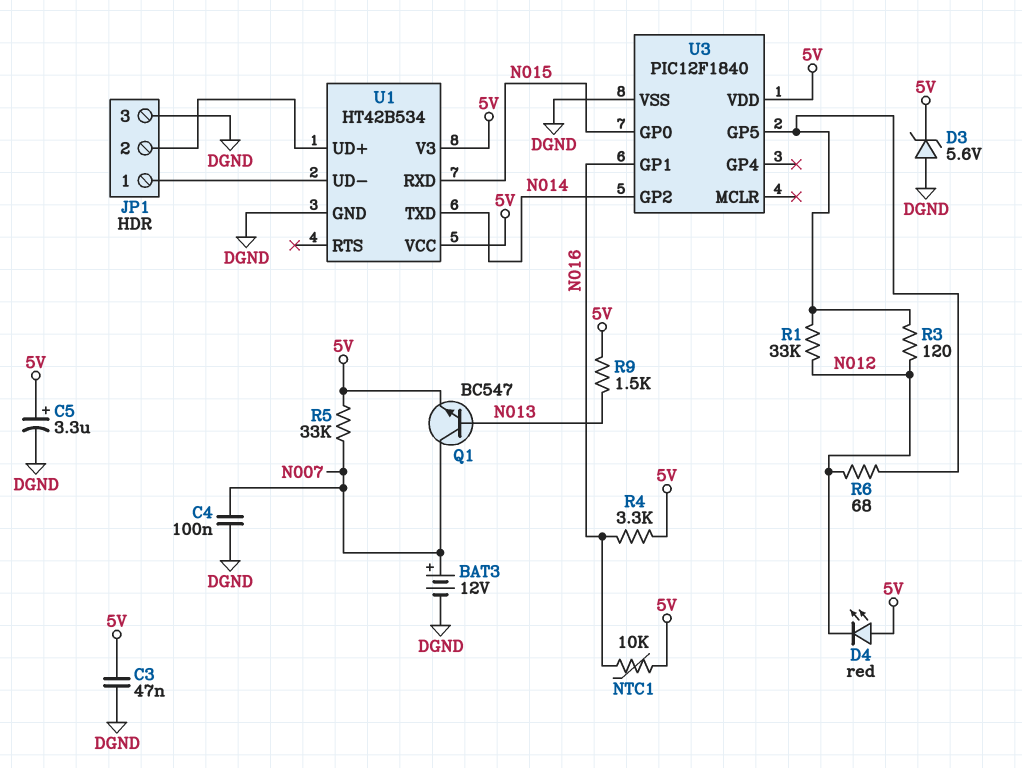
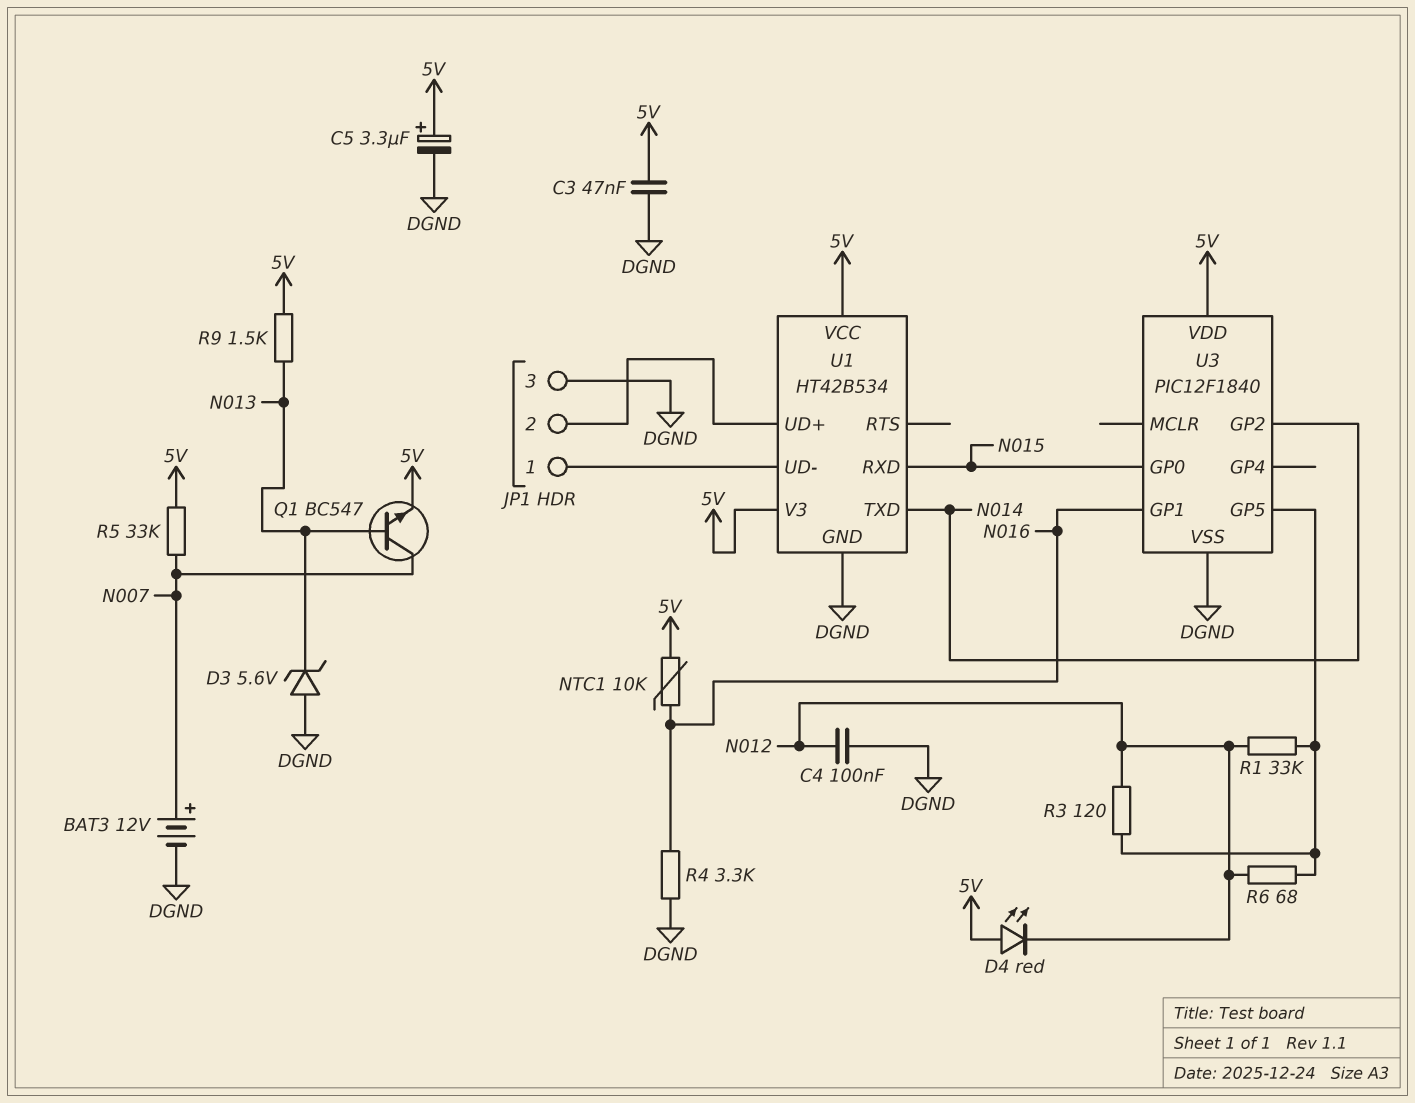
C4: 100nF (DGND, N007) -> 100nF (DGND, N012)
D3: zener 5.6V (A DGND, K 5V) -> zener 5.6V (A DGND, K N013)
R4: 3.3k (5V, N016) -> 3.3k (DGND, N016)

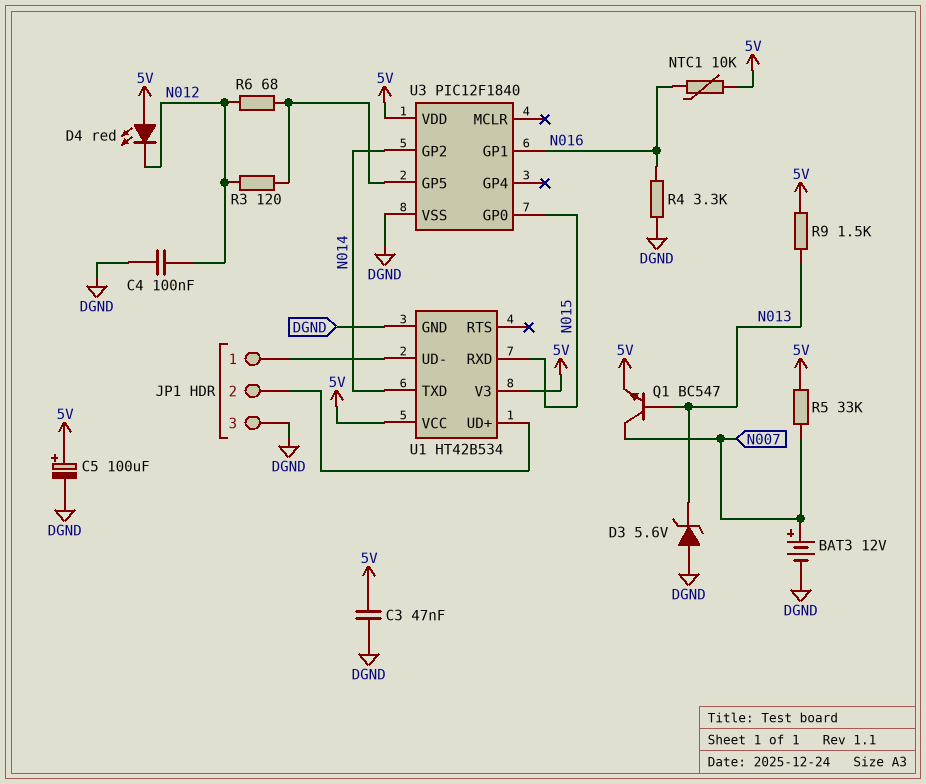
C5: 3.3uF (plus 5V, minus DGND) -> 100uF (plus 5V, minus DGND)
R1: 33k (N012, U3/GP5) -> none

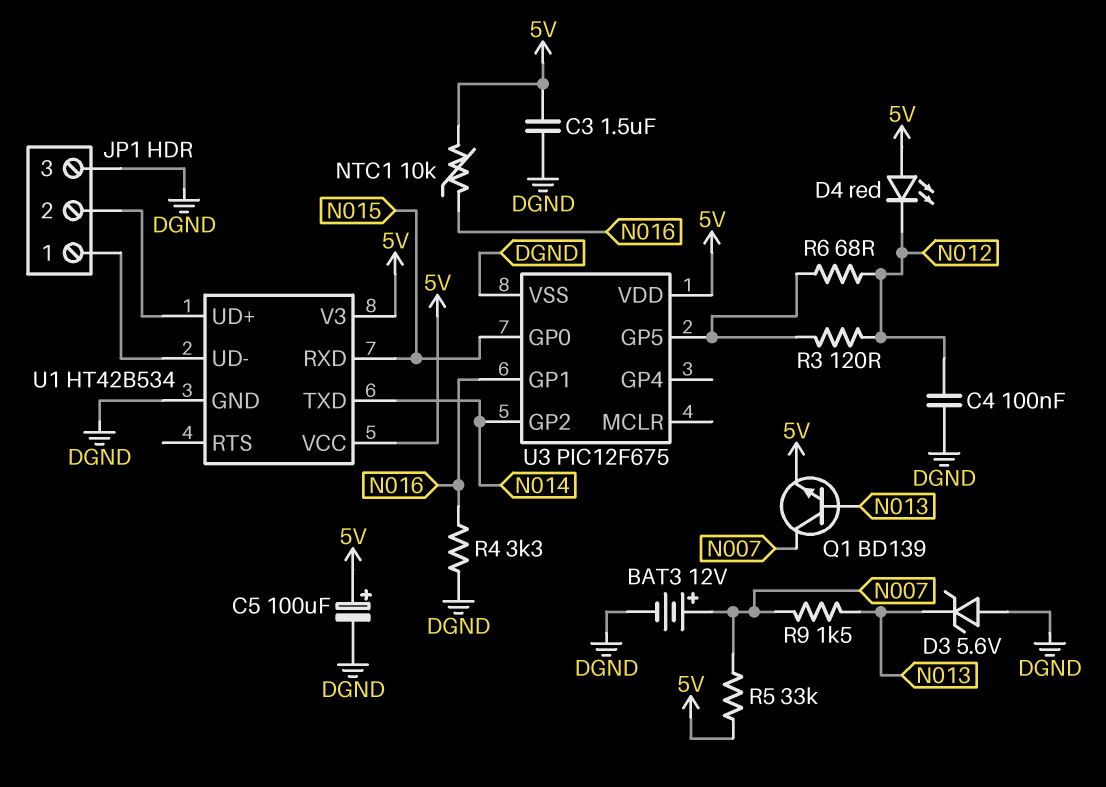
C3: 47nF (5V, DGND) -> 1.5uF (5V, DGND)
Q1: NPN BC547 (B N013, C N007, E 5V) -> NPN BD139 (B N013, C N007, E 5V)
R9: 1.5k (5V, N013) -> 1.5k (N007, N013)
U3: PIC12F1840 -> PIC12F675

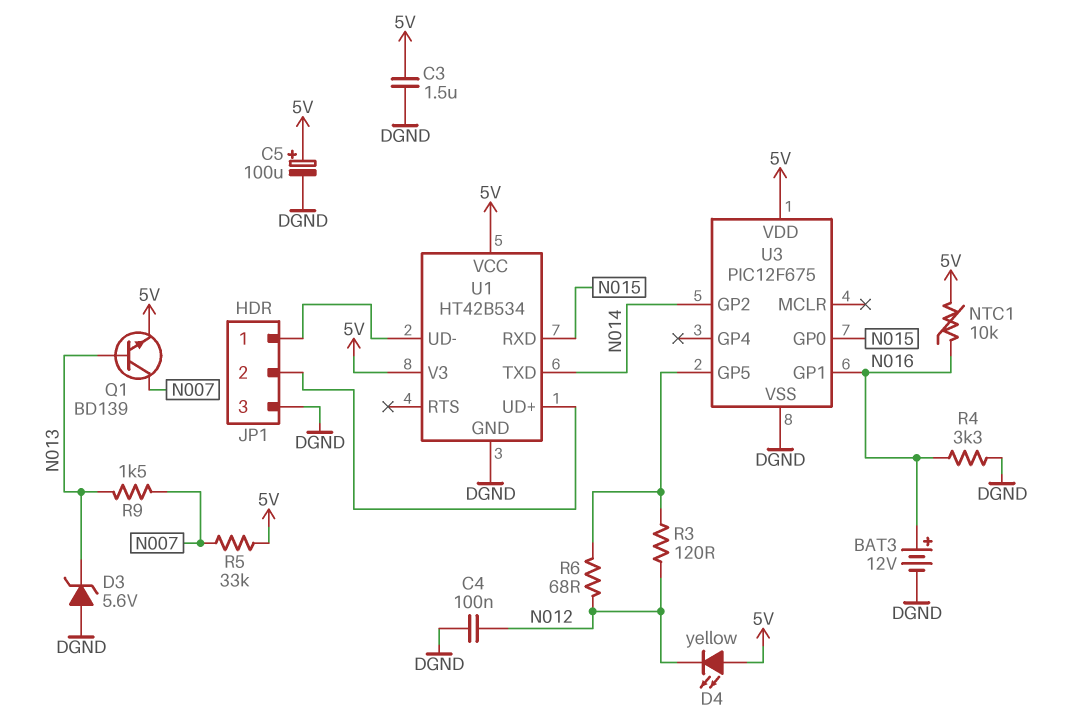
BAT3: 12V (plus N007, minus DGND) -> 12V (plus N016, minus DGND)
D4: LED red (A 5V, K N012) -> LED yellow (A 5V, K N012)

